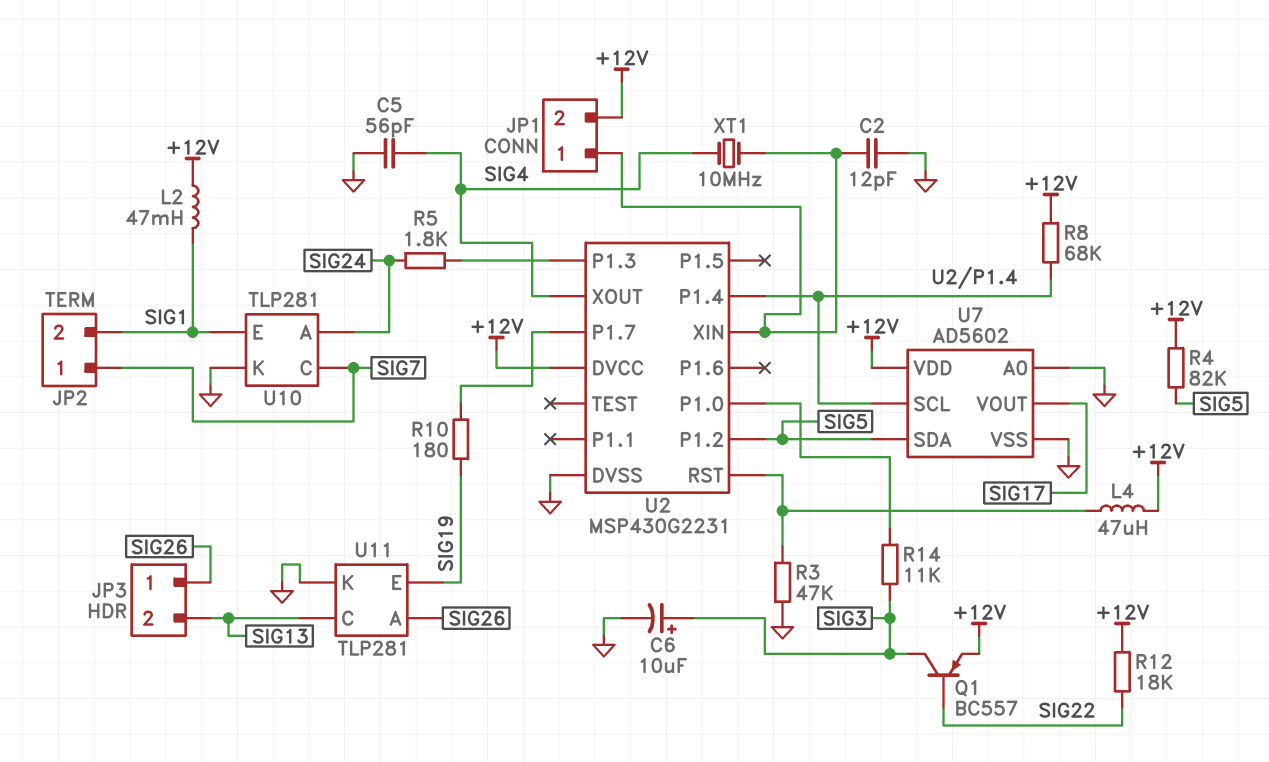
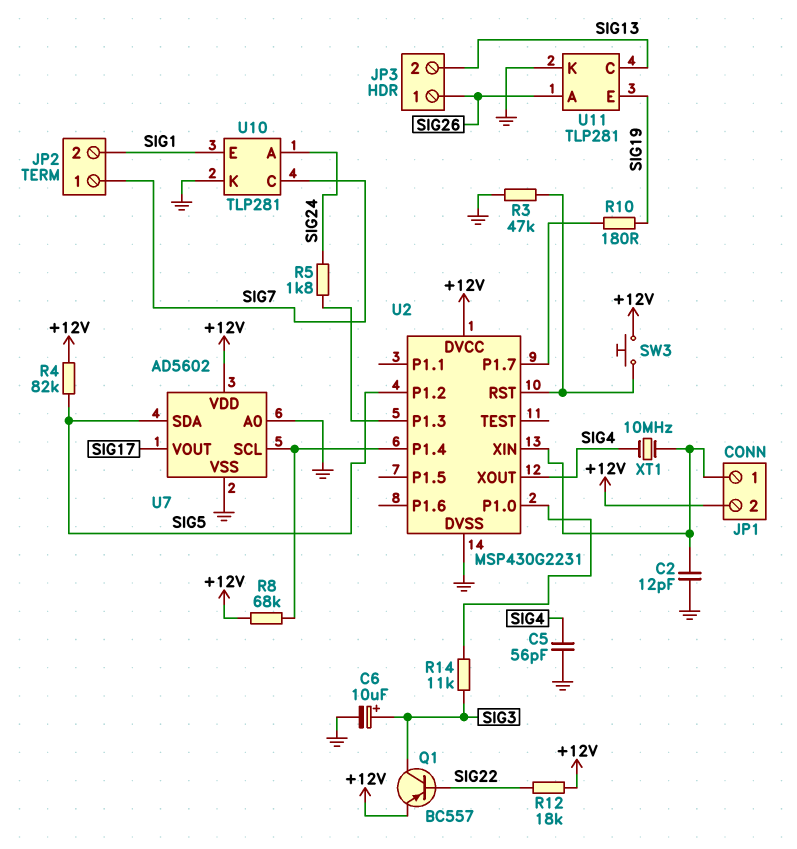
L2: 47mH (+12V, SIG1) -> none
L4: 47uH (+12V, U2/RST) -> none
SW3: none -> button (+12V, U2/RST)

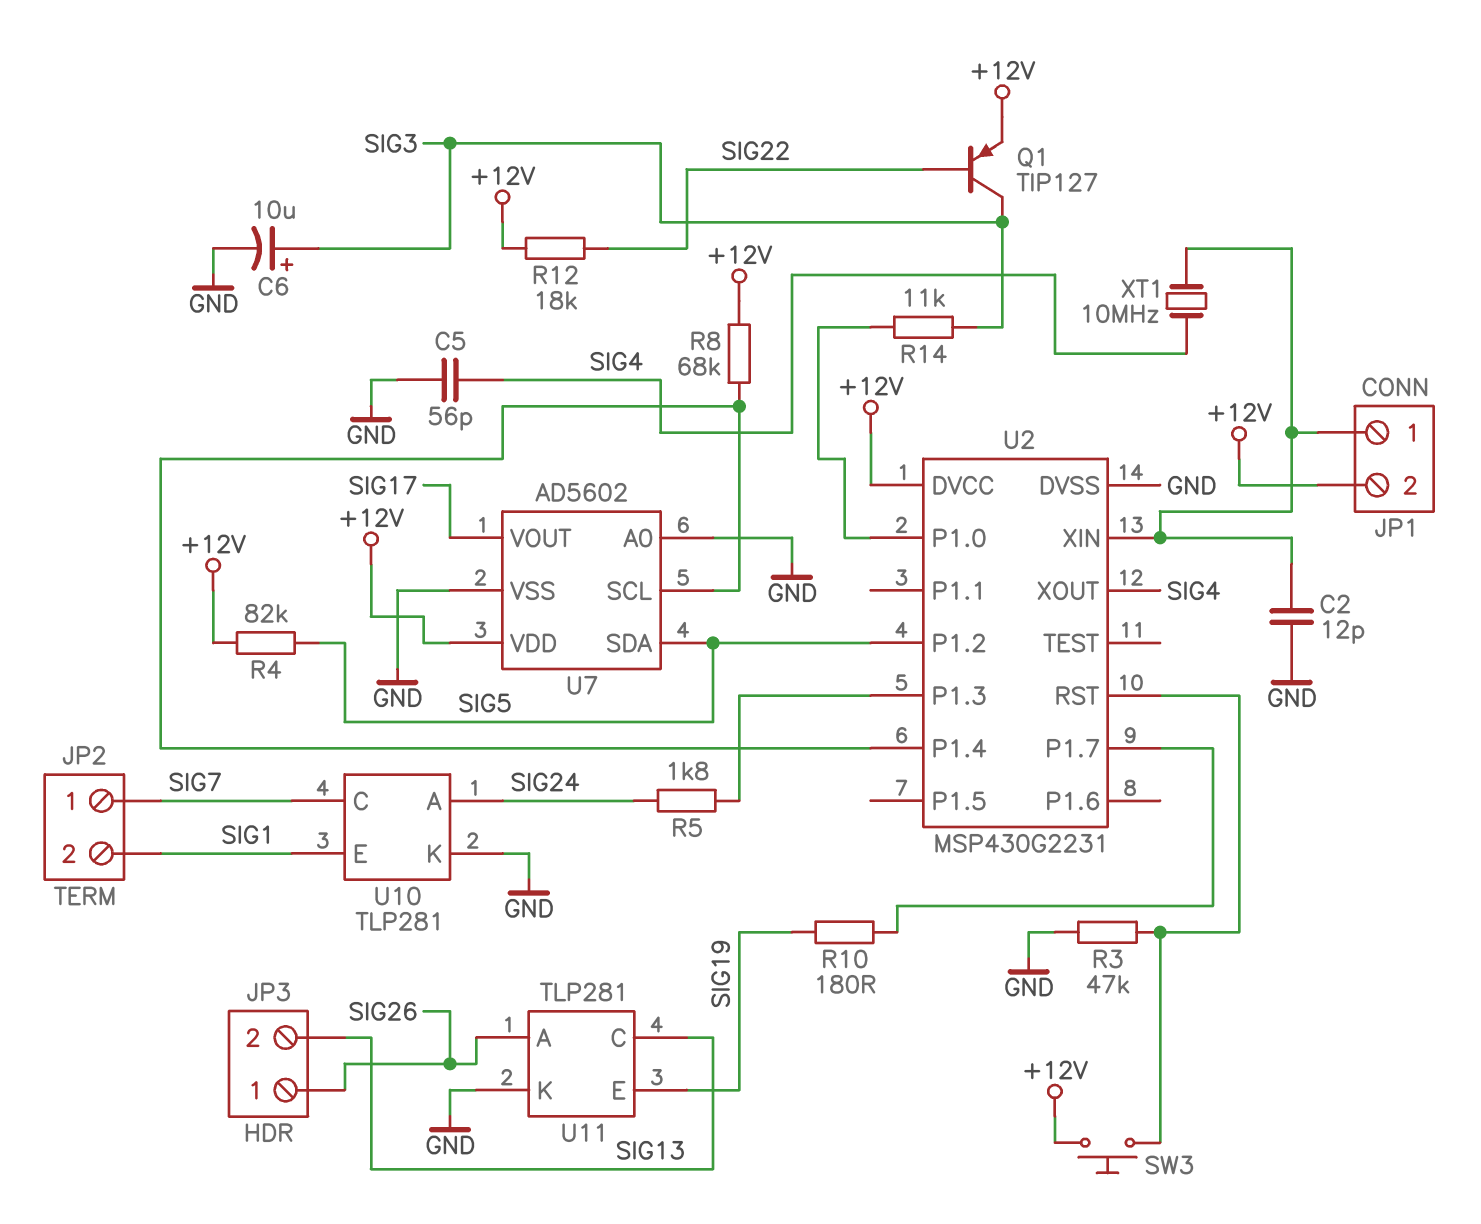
Q1: PNP BC557 (B SIG22, C SIG3, E +12V) -> PNP TIP127 (B SIG22, C SIG3, E +12V)

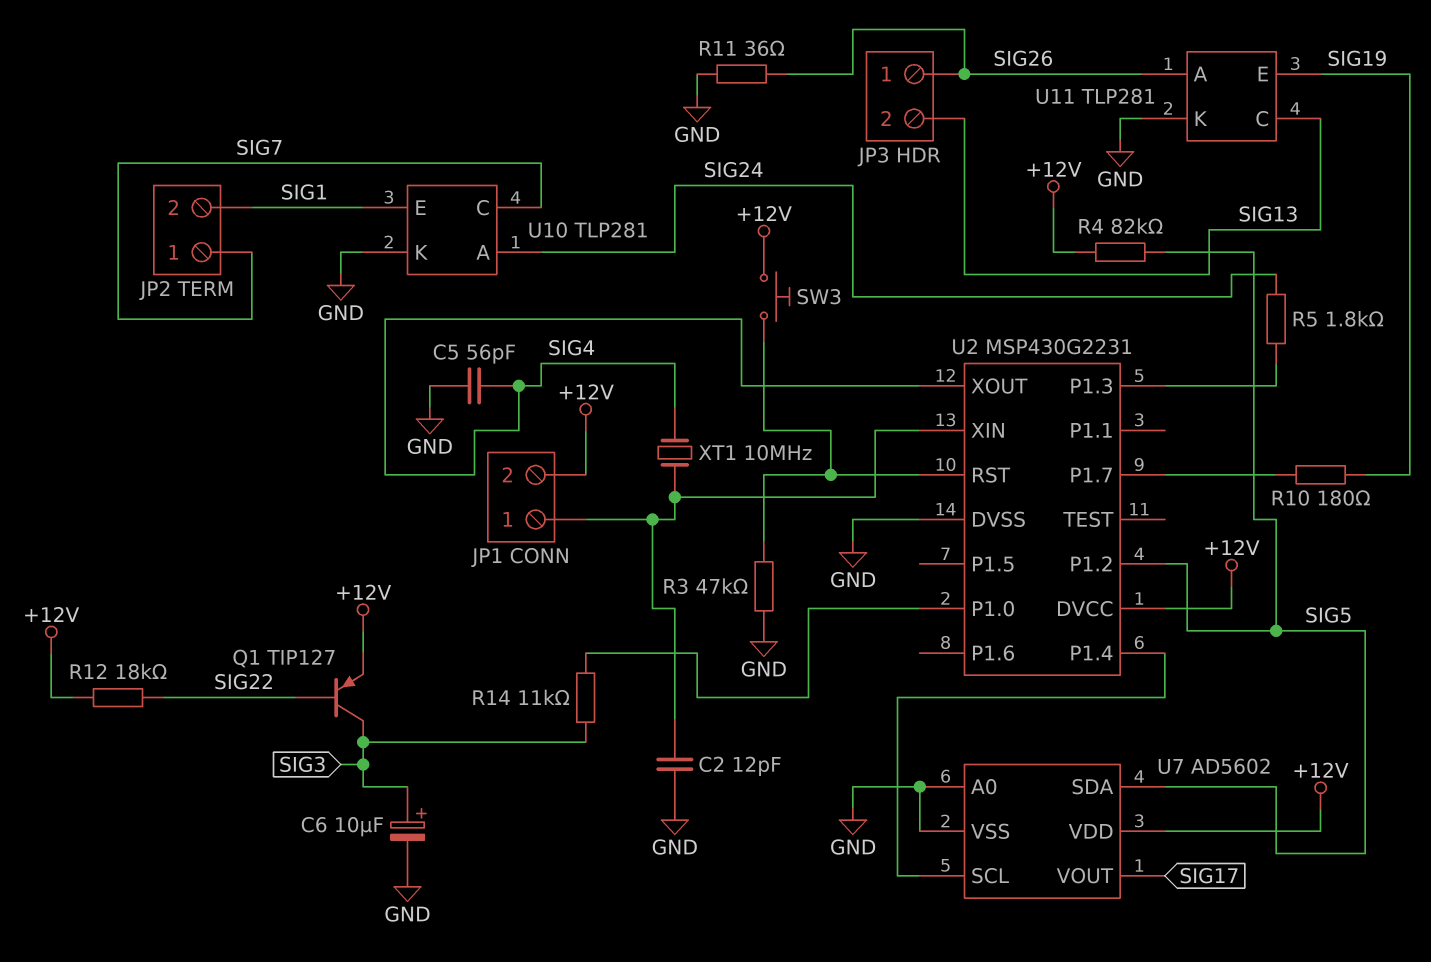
R8: 68k (+12V, U2/P1.4) -> none
R11: none -> 36 (GND, SIG26)

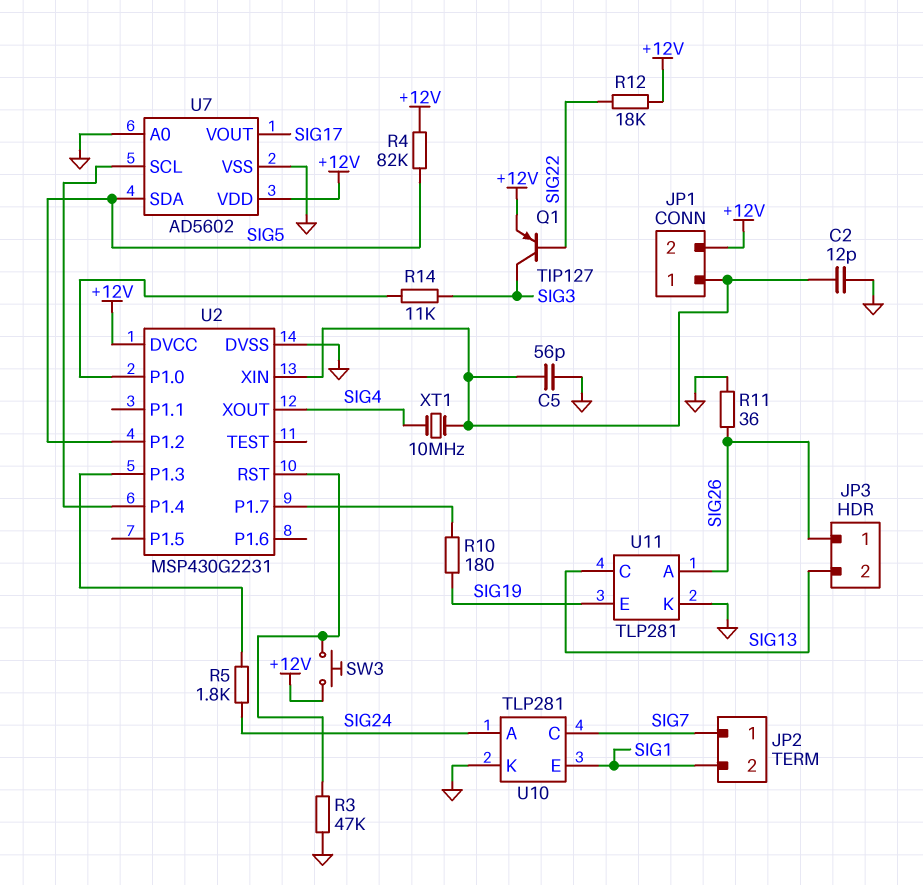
C5: 56pF (GND, SIG4) -> 56pF (GND, JP1/1)
C6: 10uF (plus SIG3, minus GND) -> none

